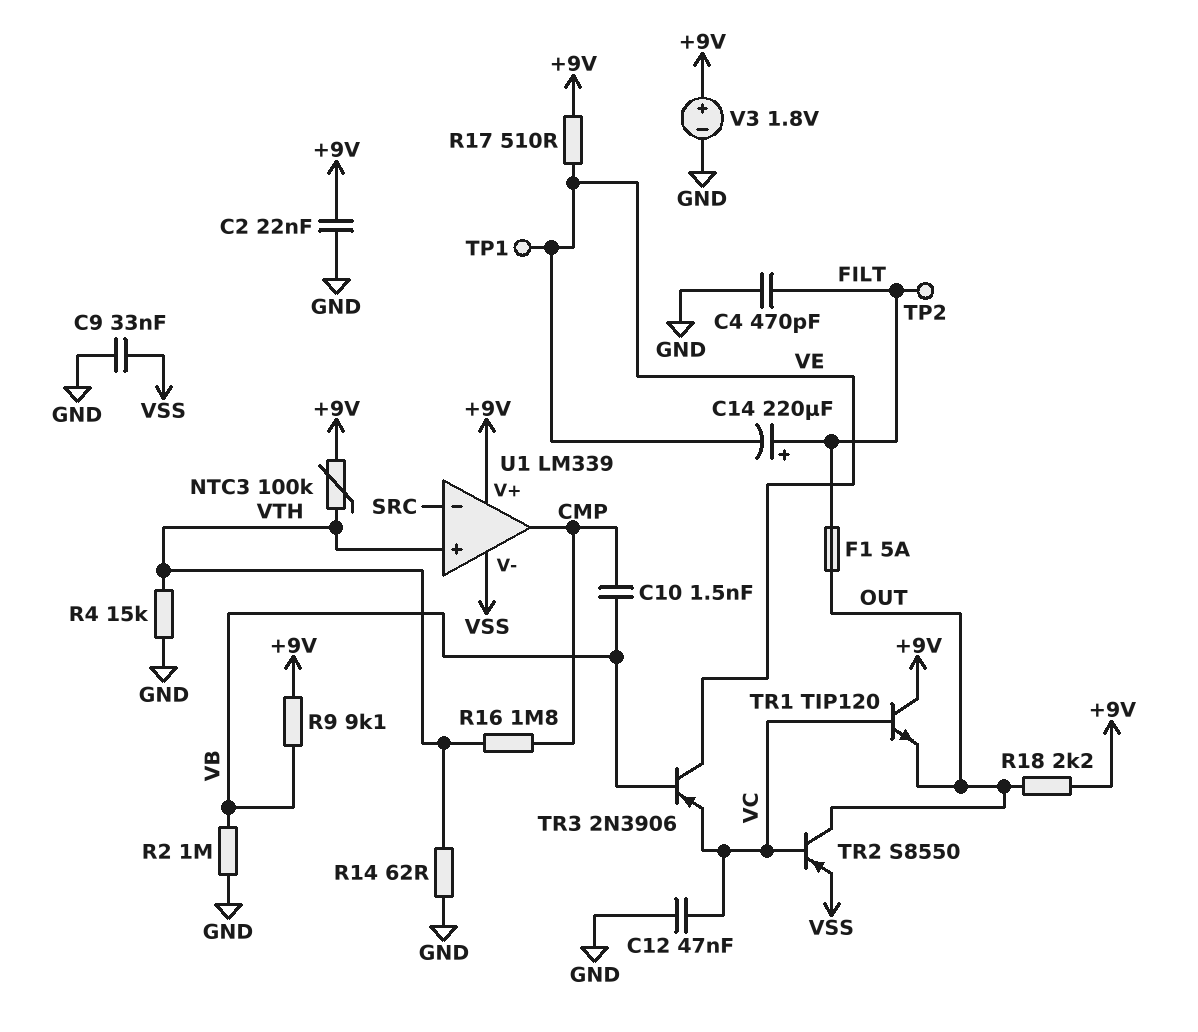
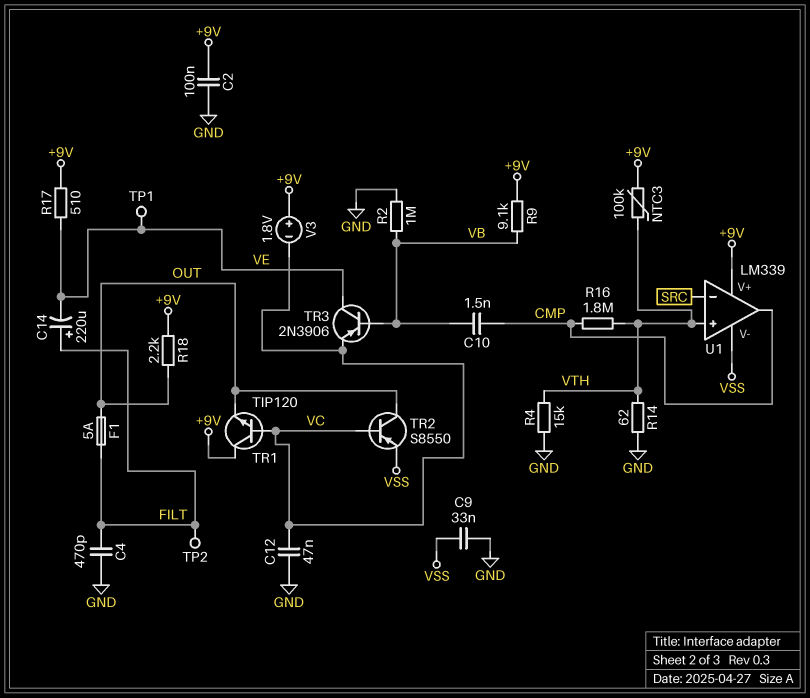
C2: 22nF (+9V, GND) -> 100nF (+9V, GND)
V3: 1.8V (plus +9V, minus GND) -> 1.8V (plus +9V, minus VC)

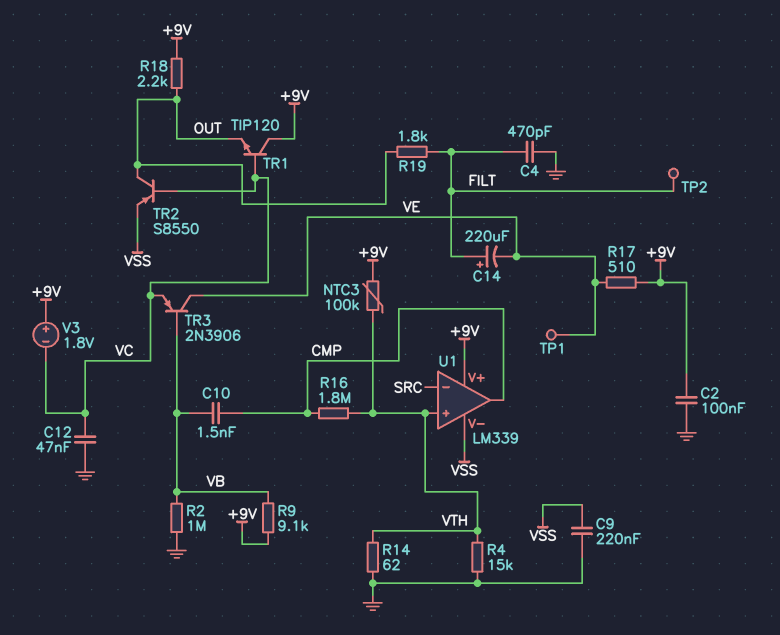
C9: 33nF (GND, VSS) -> 220nF (GND, VSS)
F1: 5A (FILT, OUT) -> none
R19: none -> 1.8k (FILT, OUT)

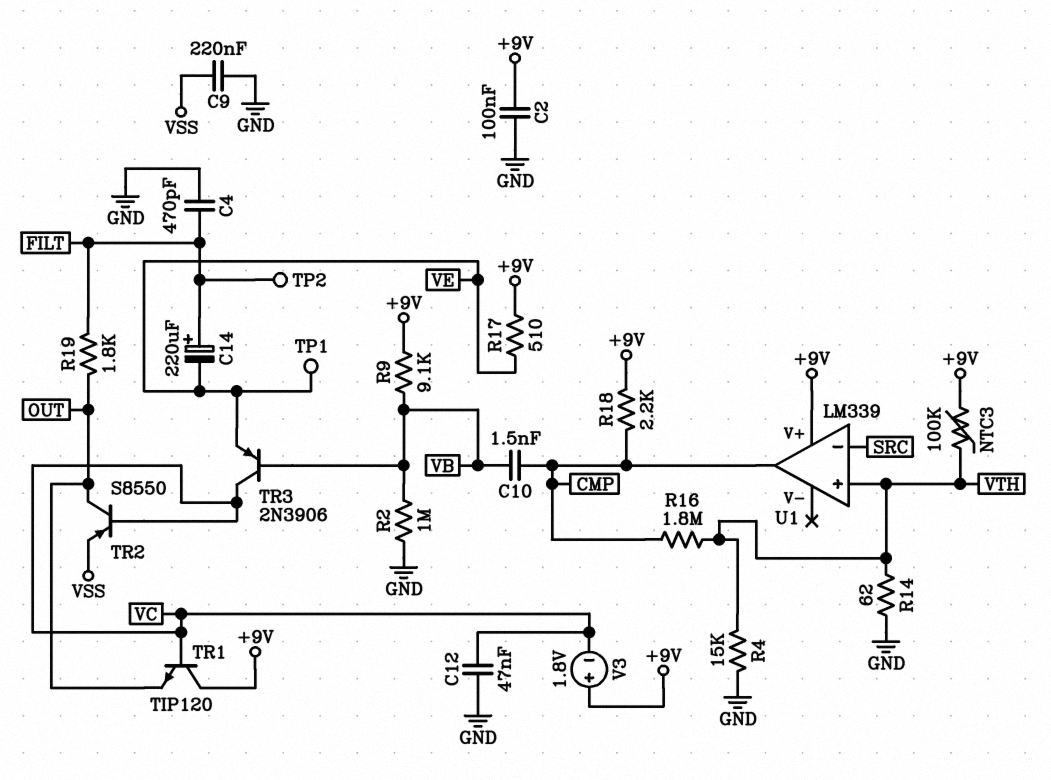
R18: 2.2k (+9V, OUT) -> 2.2k (+9V, CMP)
TR3: PNP 2N3906 (B VB, C VE, E VC) -> PNP 2N3906 (B VB, C VC, E VE)
U1 pin V-: VSS -> none

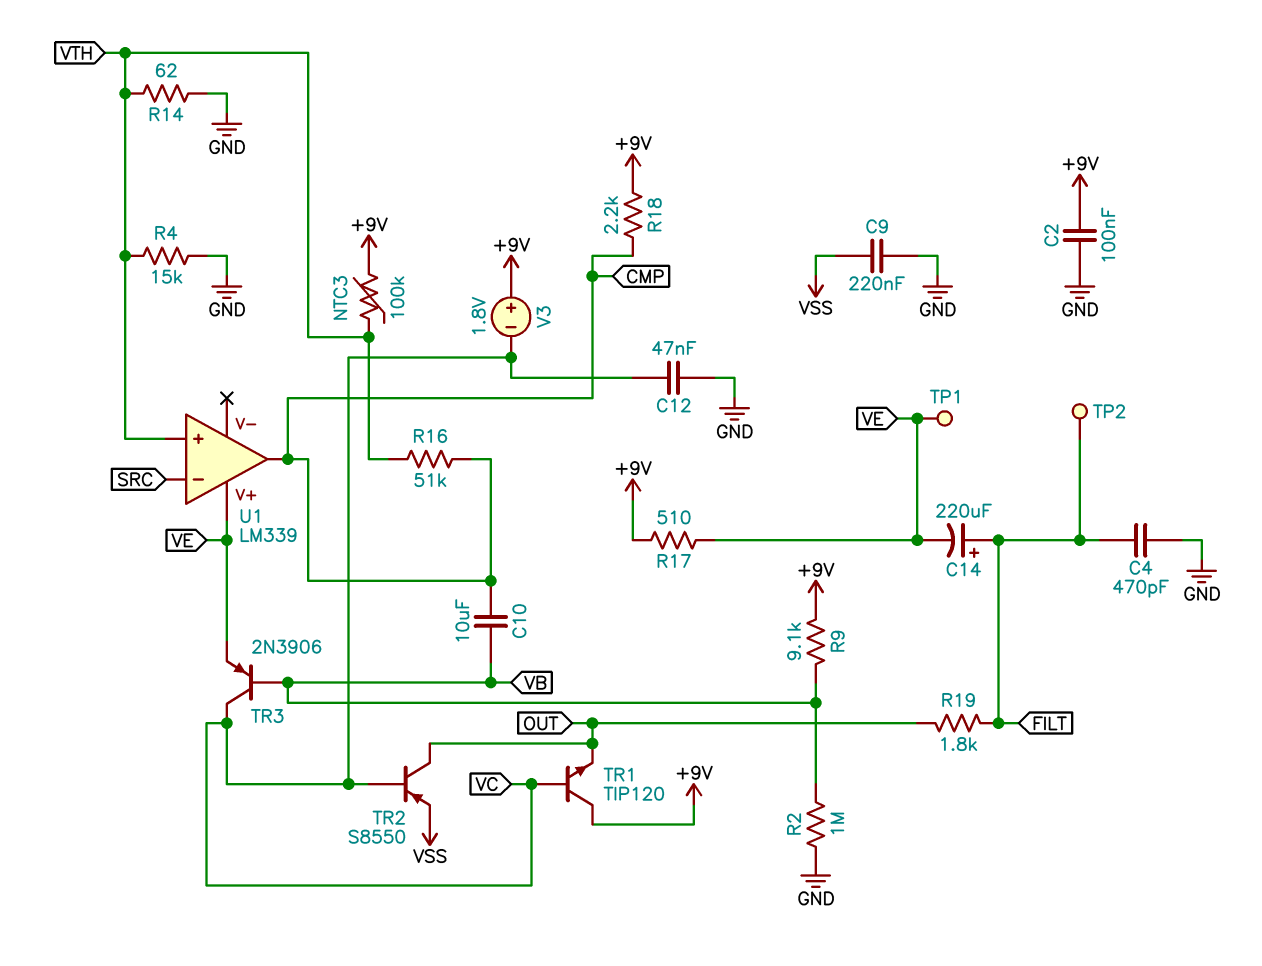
C10: 1.5nF (CMP, VB) -> 10uF (CMP, VB)
R16: 1.8M (CMP, VTH) -> 51k (CMP, VTH)
U1 pin V+: +9V -> VE

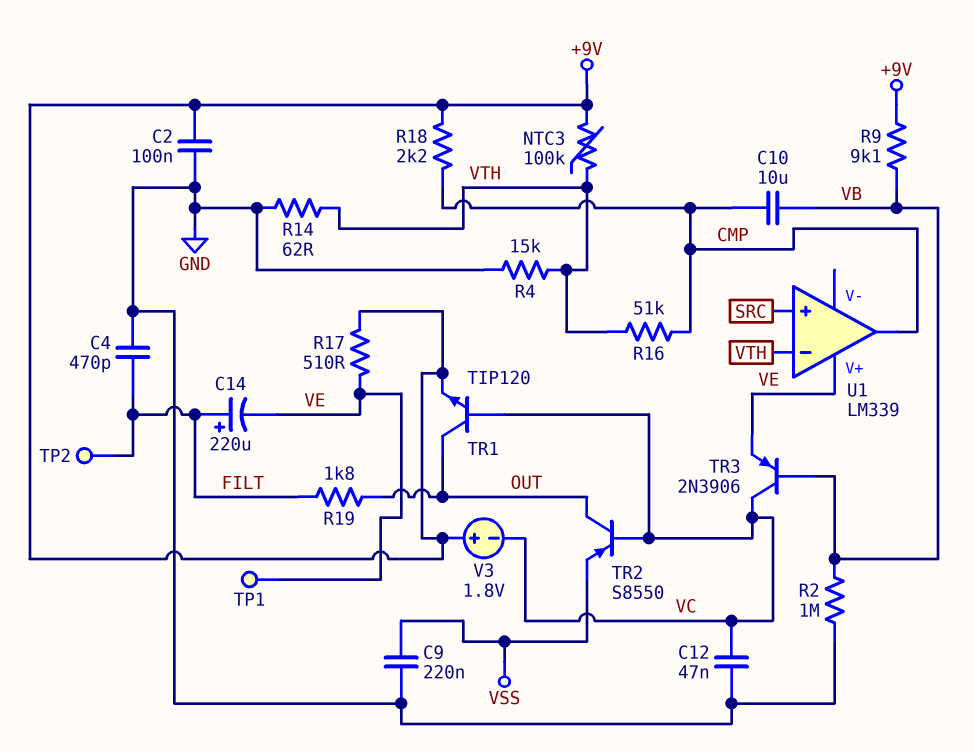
TR1: NPN TIP120 (B VC, C +9V, E OUT) -> NPN TIP120 (B VC, C OUT, E +9V)
U1 pin in+: VTH -> SRC
U1 pin in-: SRC -> VTH

